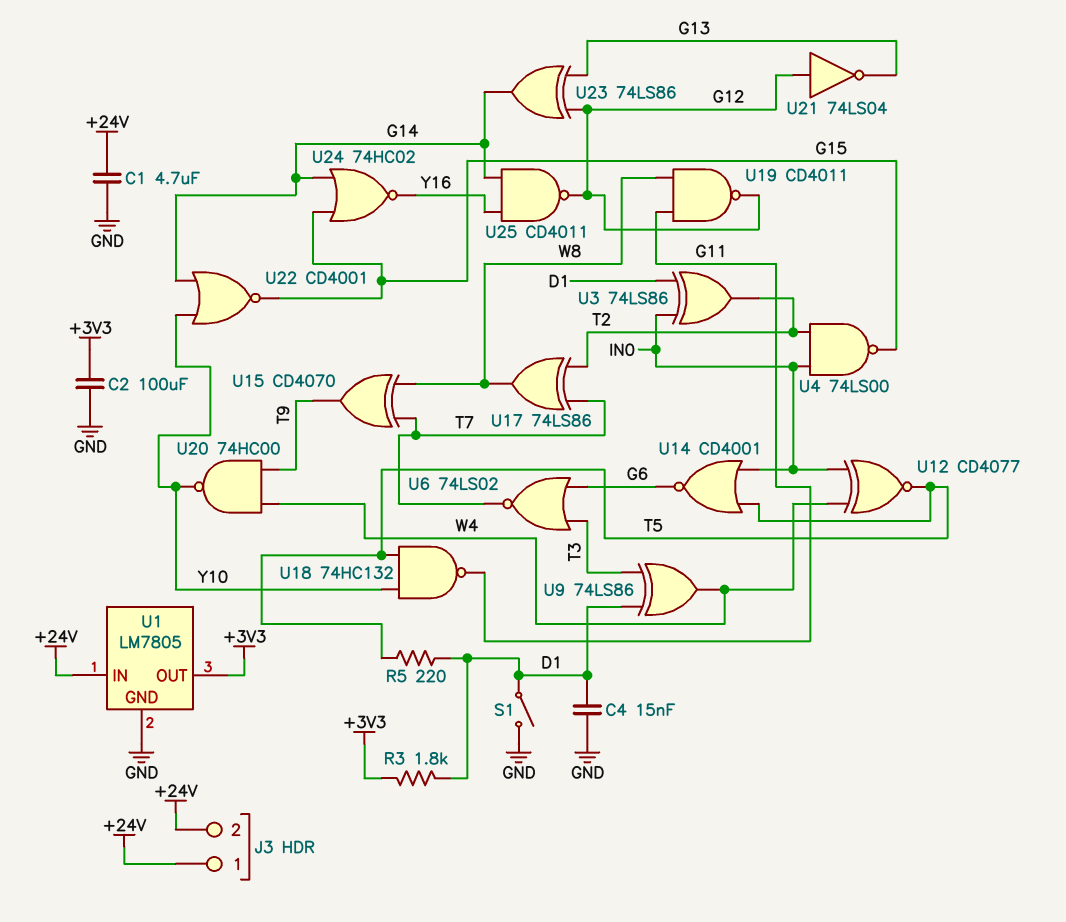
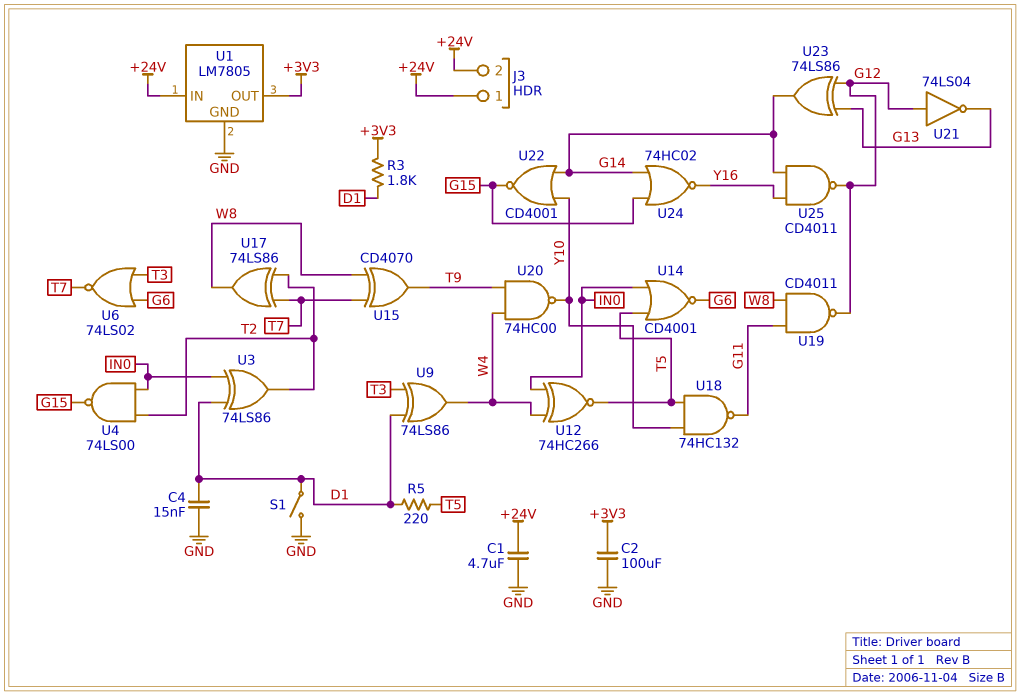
U12: XNOR CD4077 (in IN0, in W4, out T5) -> XNOR 74HC266 (in IN0, in W4, out T5)

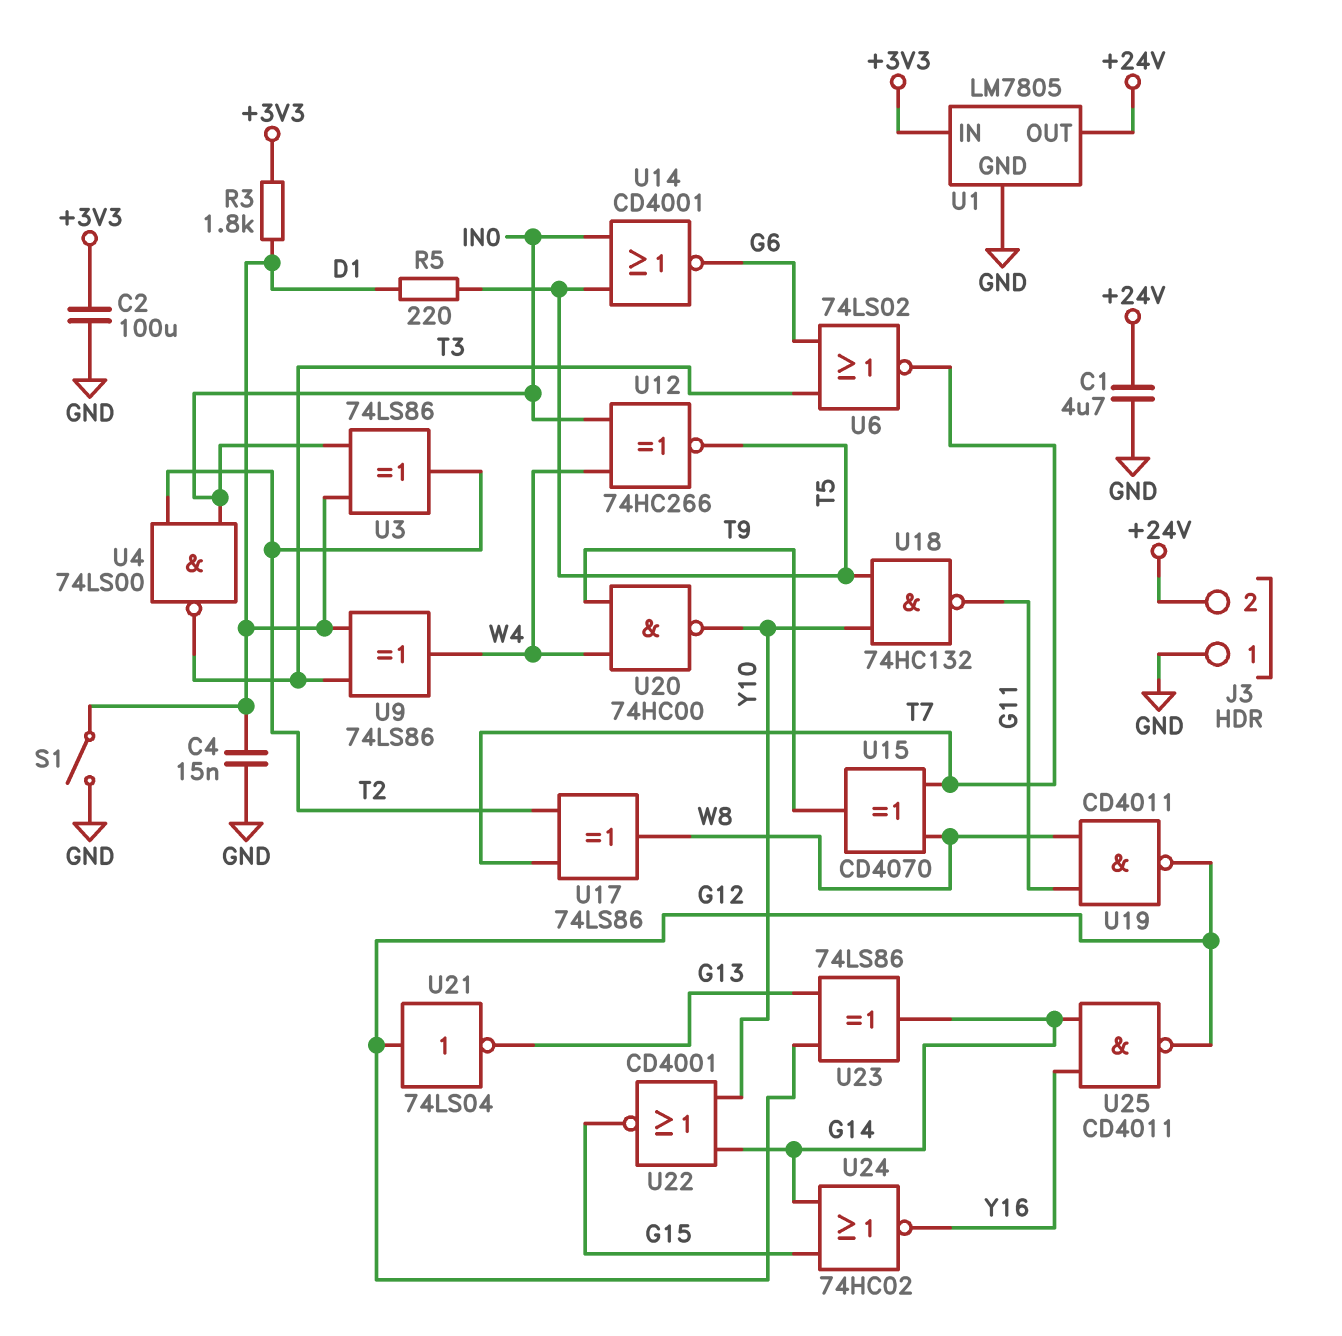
J3 pin 1: +24V -> GND
U1 pin IN: +24V -> +3V3
U1 pin OUT: +3V3 -> +24V
U4: NAND 74LS00 (in IN0, in T2, out G15) -> NAND 74LS00 (in IN0, in T2, out T3)

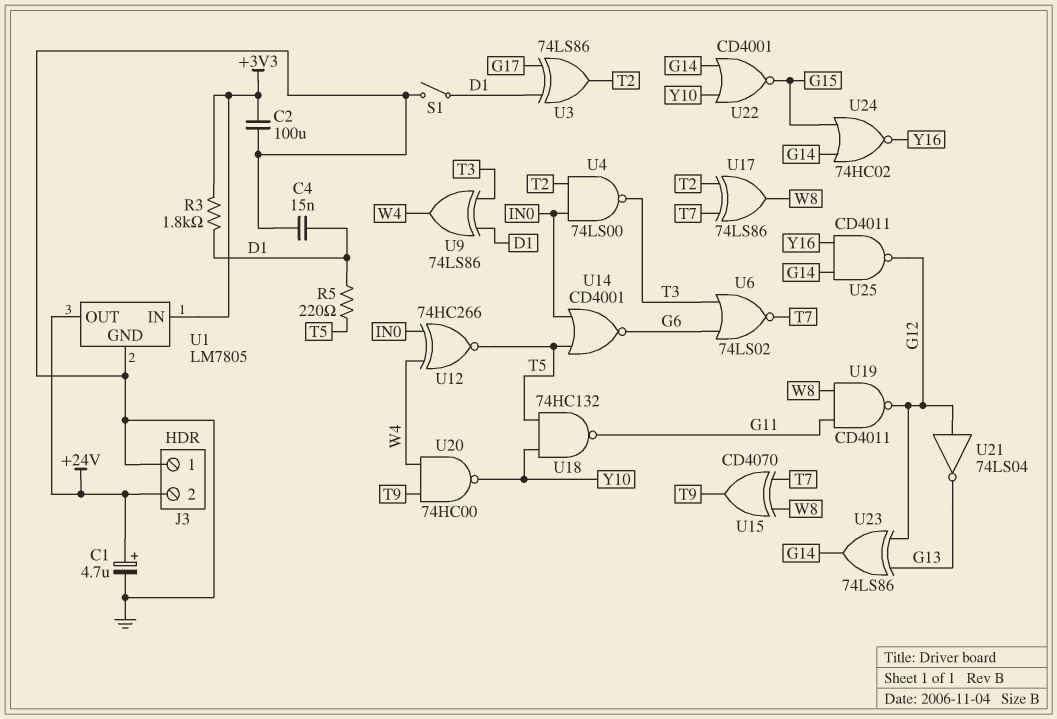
C1: 4.7uF (+24V, GND) -> 4.7uF (plus +24V, minus GND)
U3: XOR 74LS86 (in D1, in IN0, out T2) -> XOR 74LS86 (in D1, in G17, out T2)

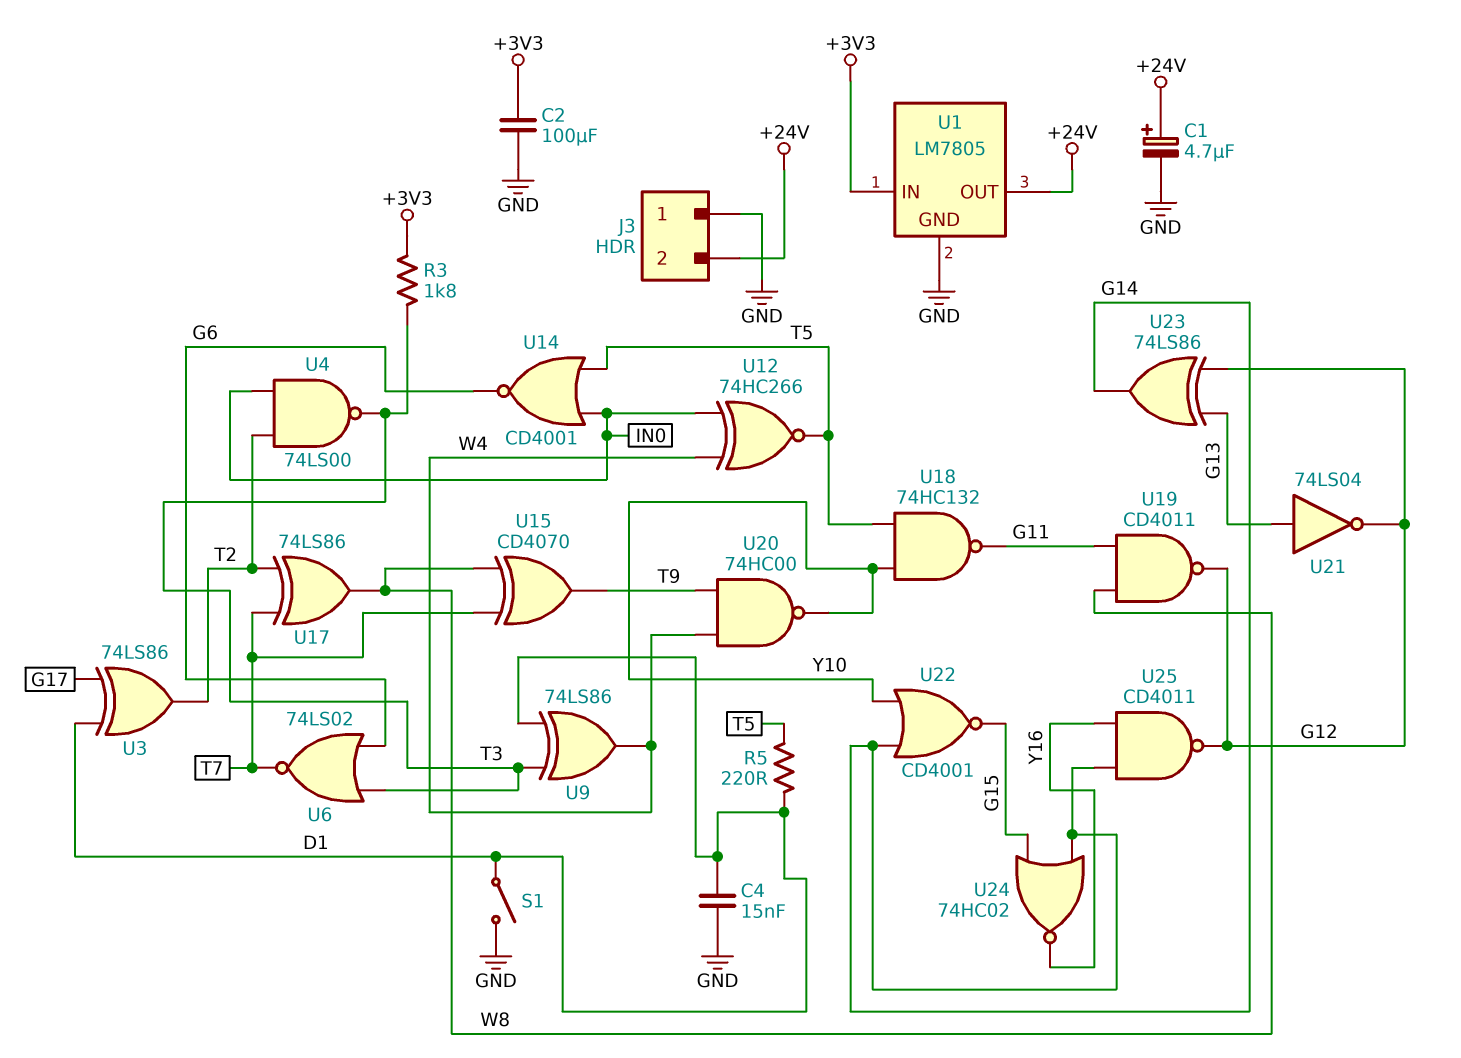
R3: 1.8k (+3V3, D1) -> 1.8k (+3V3, T3)
U21: NOT 74LS04 (in G12, out G13) -> NOT 74LS04 (in G13, out G12)

